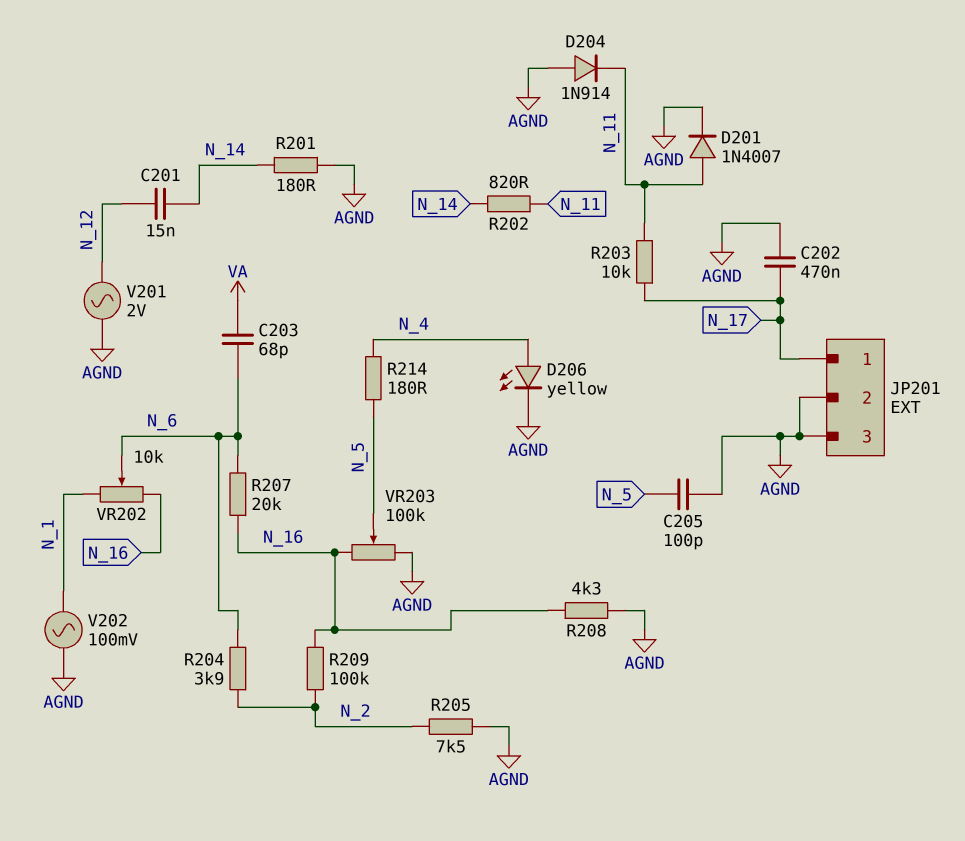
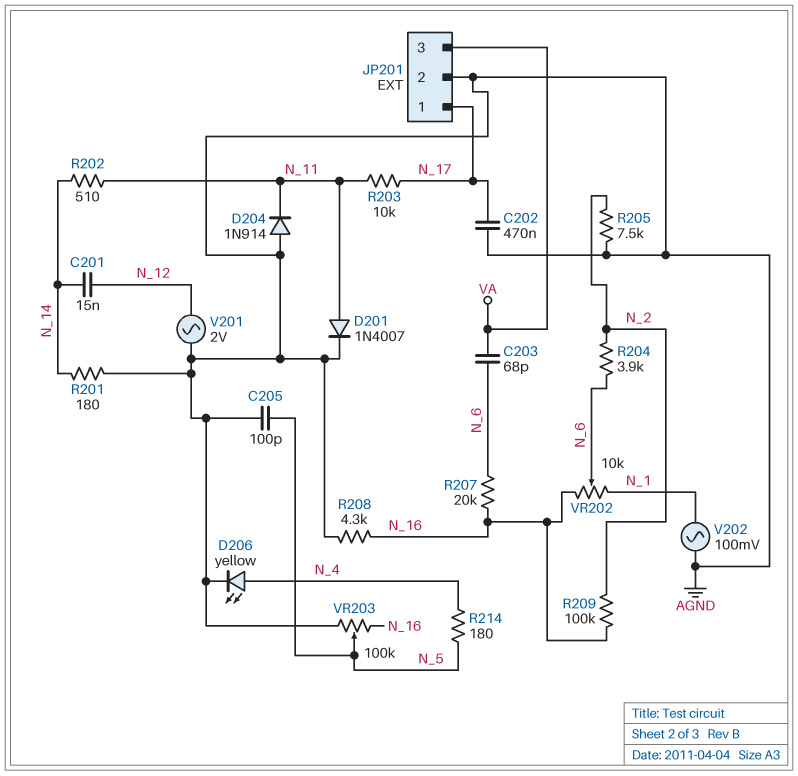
JP201 pin 3: AGND -> VA
R202: 820 (N_11, N_14) -> 510 (N_11, N_14)

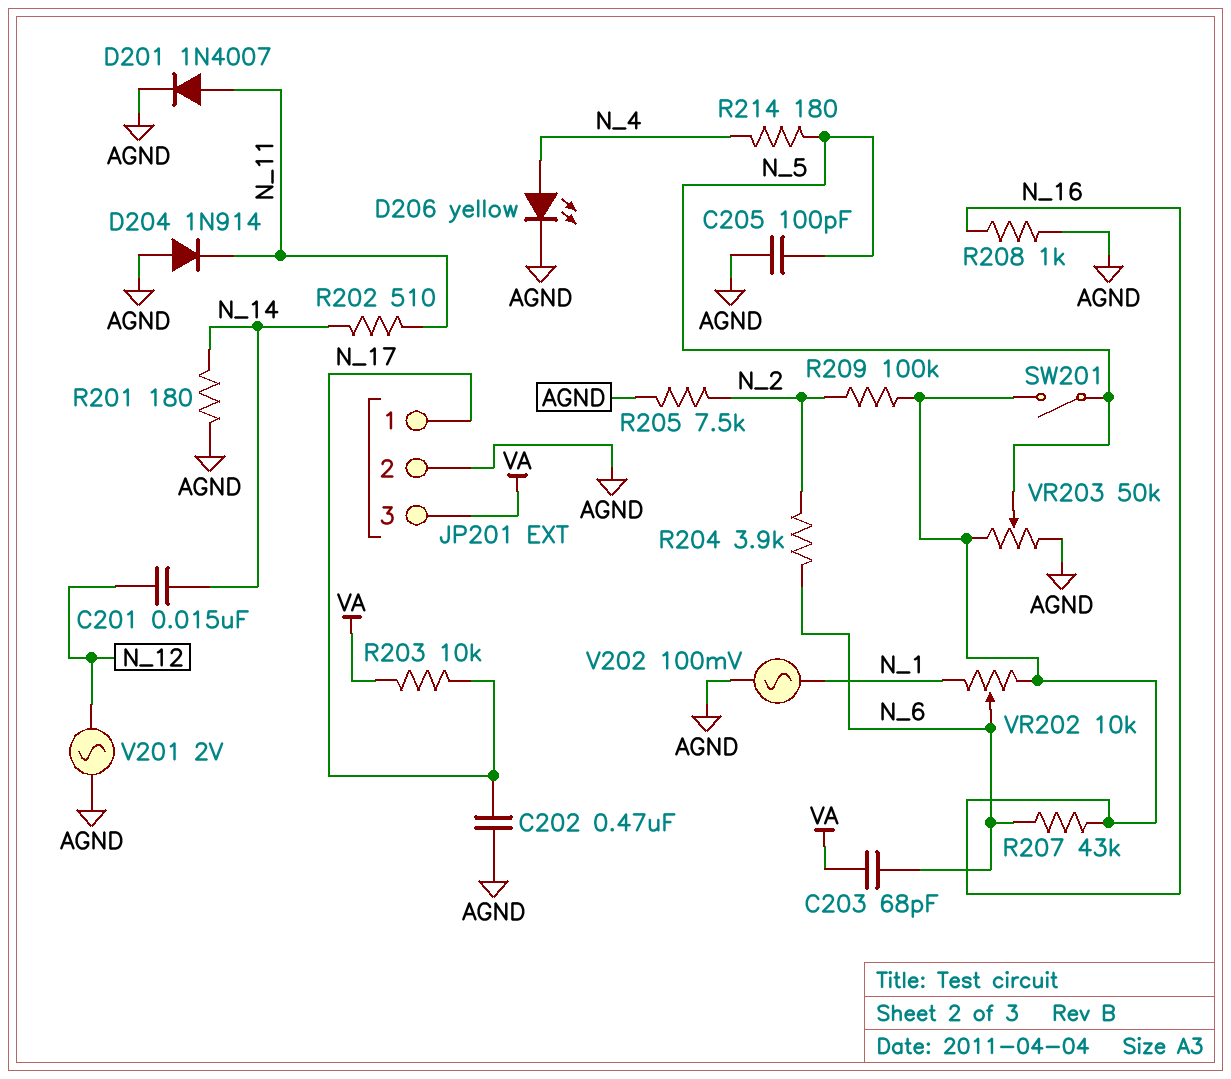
R203: 10k (N_11, N_17) -> 10k (N_17, VA)
R207: 20k (N_6, N_16) -> 43k (N_6, N_16)
R208: 4.3k (AGND, N_16) -> 1k (AGND, N_16)
SW201: none -> switch (N_5, N_16)
VR203: 100k (AGND, N_16, wiper N_5) -> 50k (AGND, N_16, wiper N_5)

